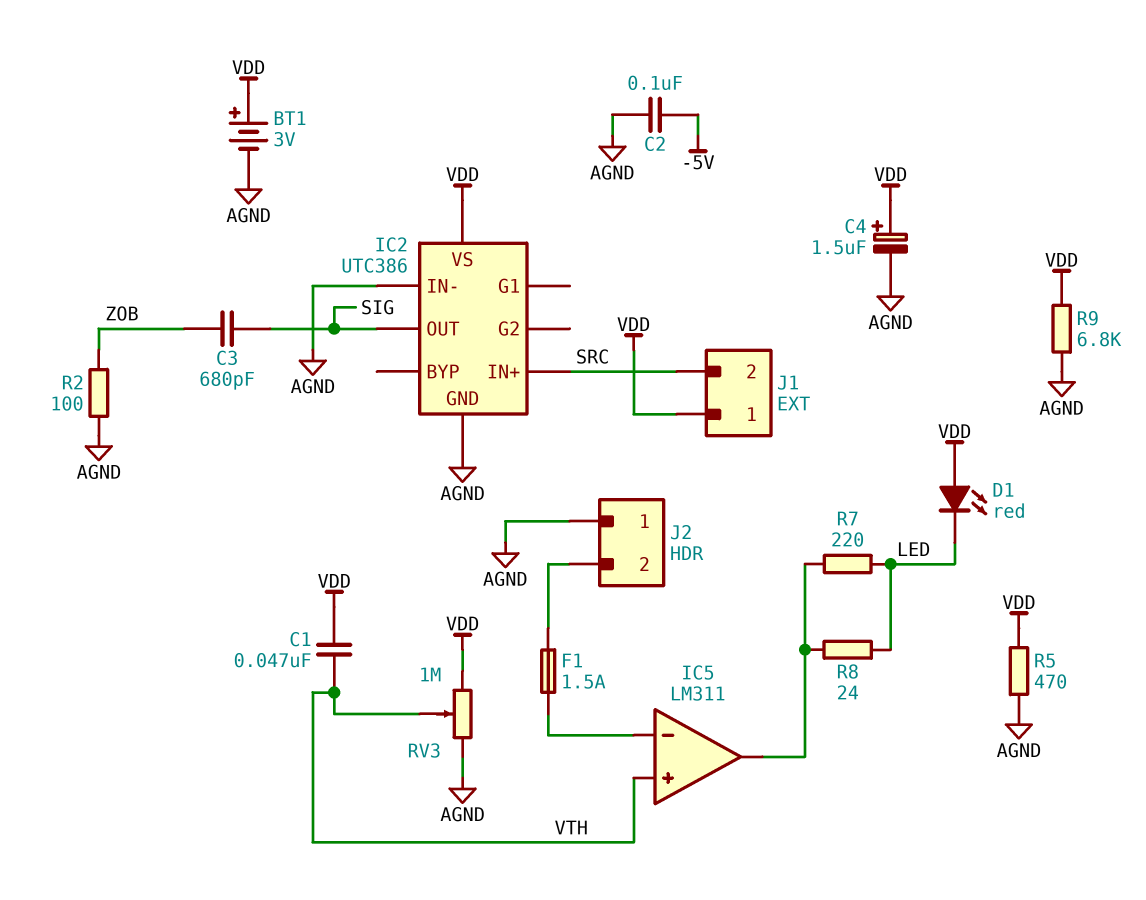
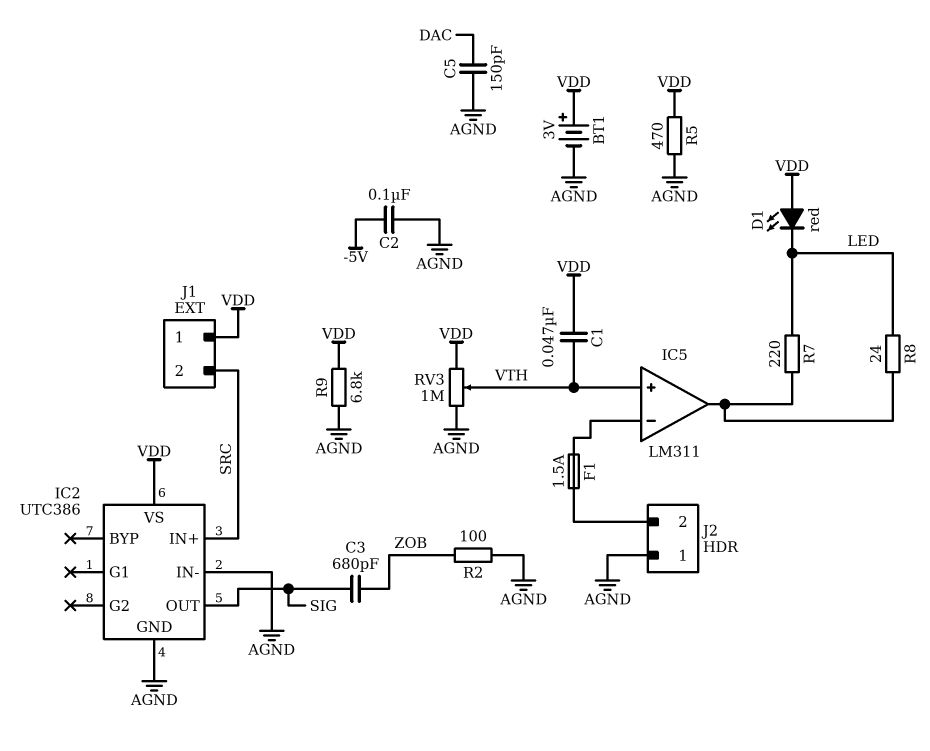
C4: 1.5uF (plus VDD, minus AGND) -> none
C5: none -> 150pF (AGND, DAC)

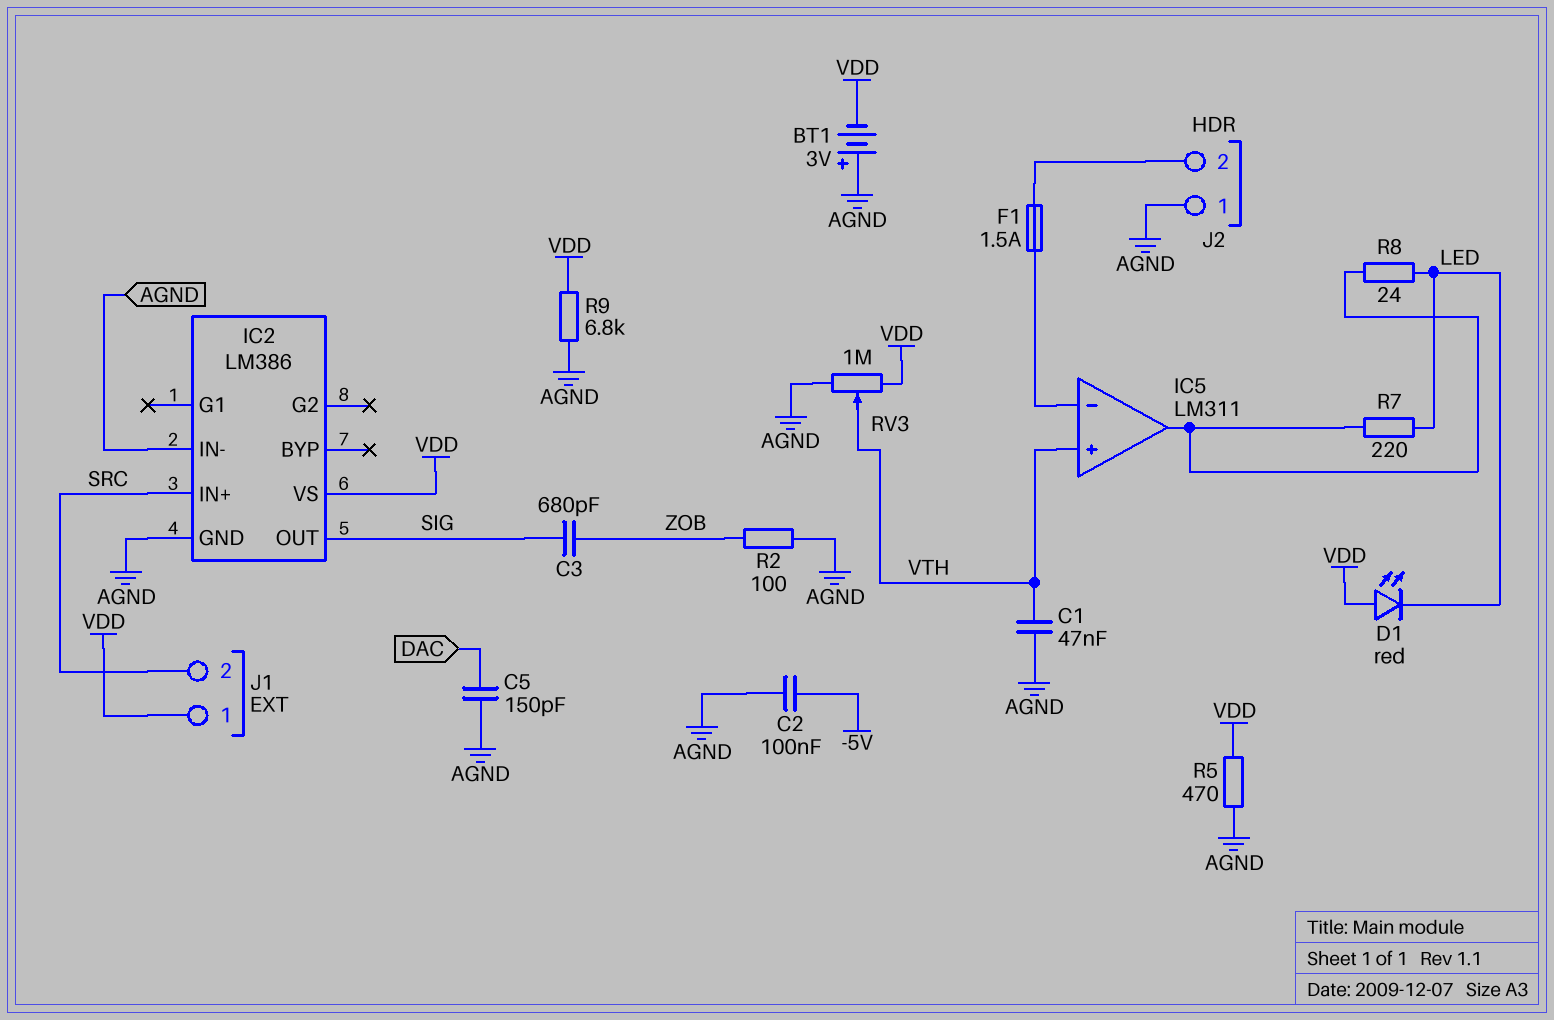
BT1: 3V (plus VDD, minus AGND) -> 3V (plus AGND, minus VDD)
C1: 47nF (VDD, VTH) -> 47nF (AGND, VTH)
IC2: UTC386 -> LM386

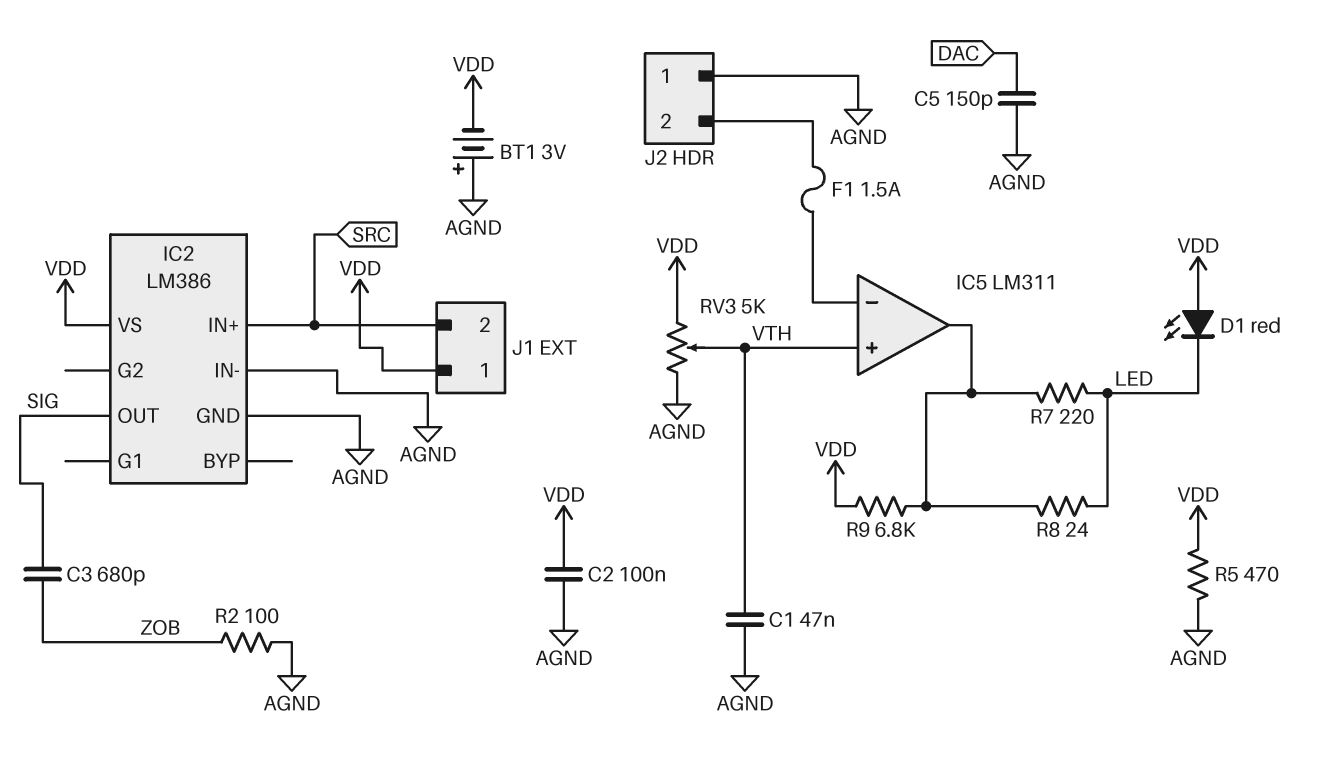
C2: 100nF (-5V, AGND) -> 100nF (AGND, VDD)
R9: 6.8k (AGND, VDD) -> 6.8k (IC5/out, VDD)
RV3: 1M (AGND, VDD, wiper VTH) -> 5k (AGND, VDD, wiper VTH)

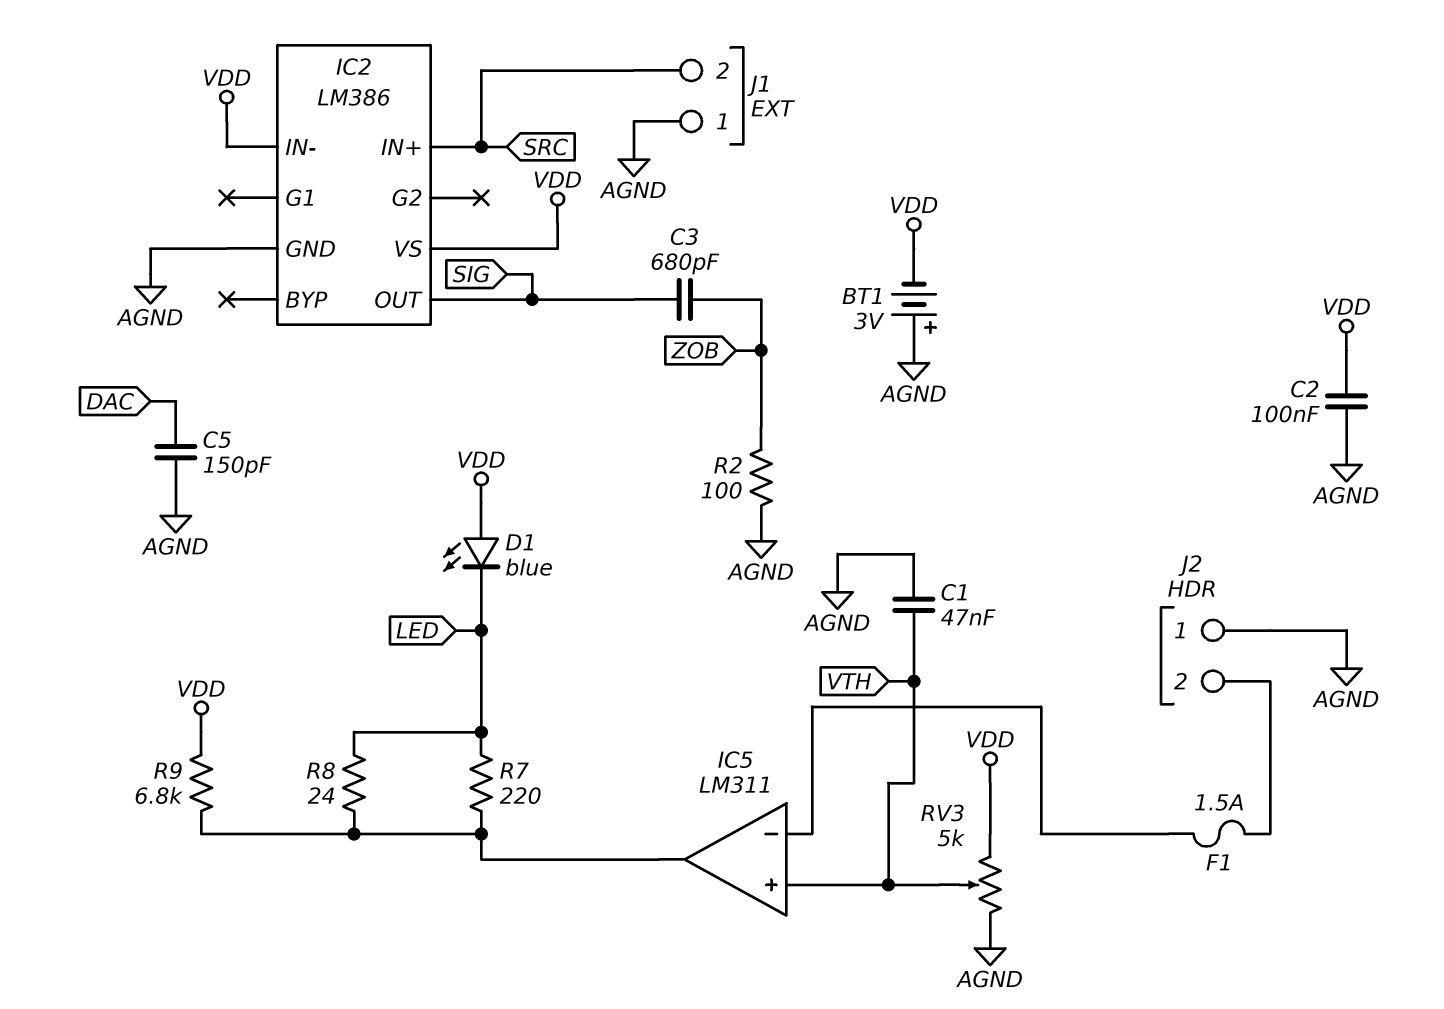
D1: LED red (A VDD, K LED) -> LED blue (A VDD, K LED)
IC2 pin IN-: AGND -> VDD
J1 pin 1: VDD -> AGND
R5: 470 (AGND, VDD) -> none

